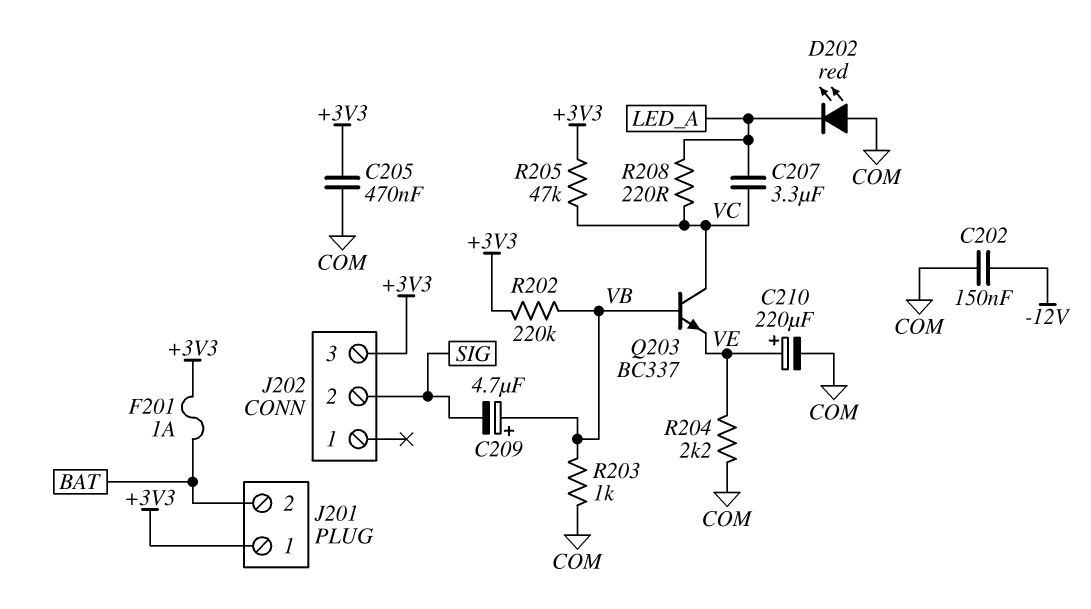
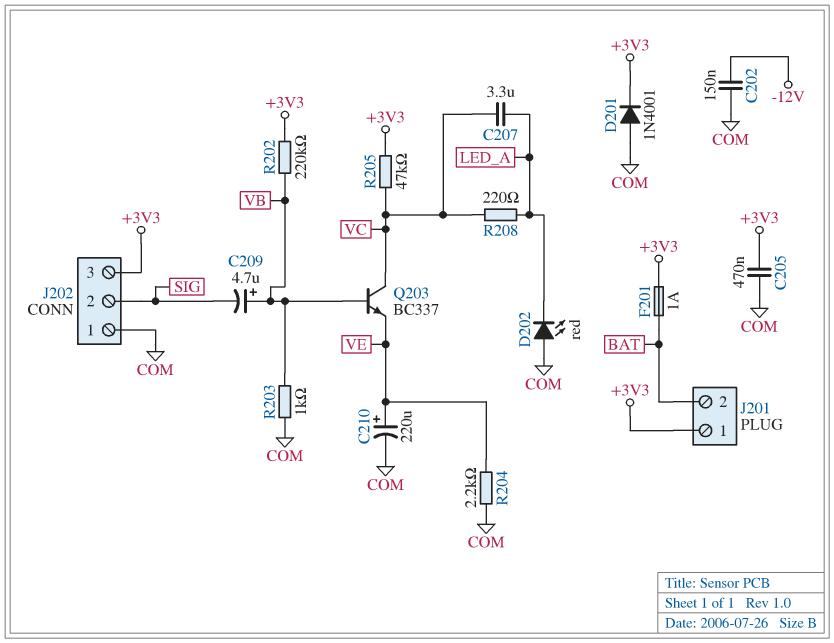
D201: none -> diode 1N4001 (A COM, K +3V3)
J202 pin 1: none -> COM

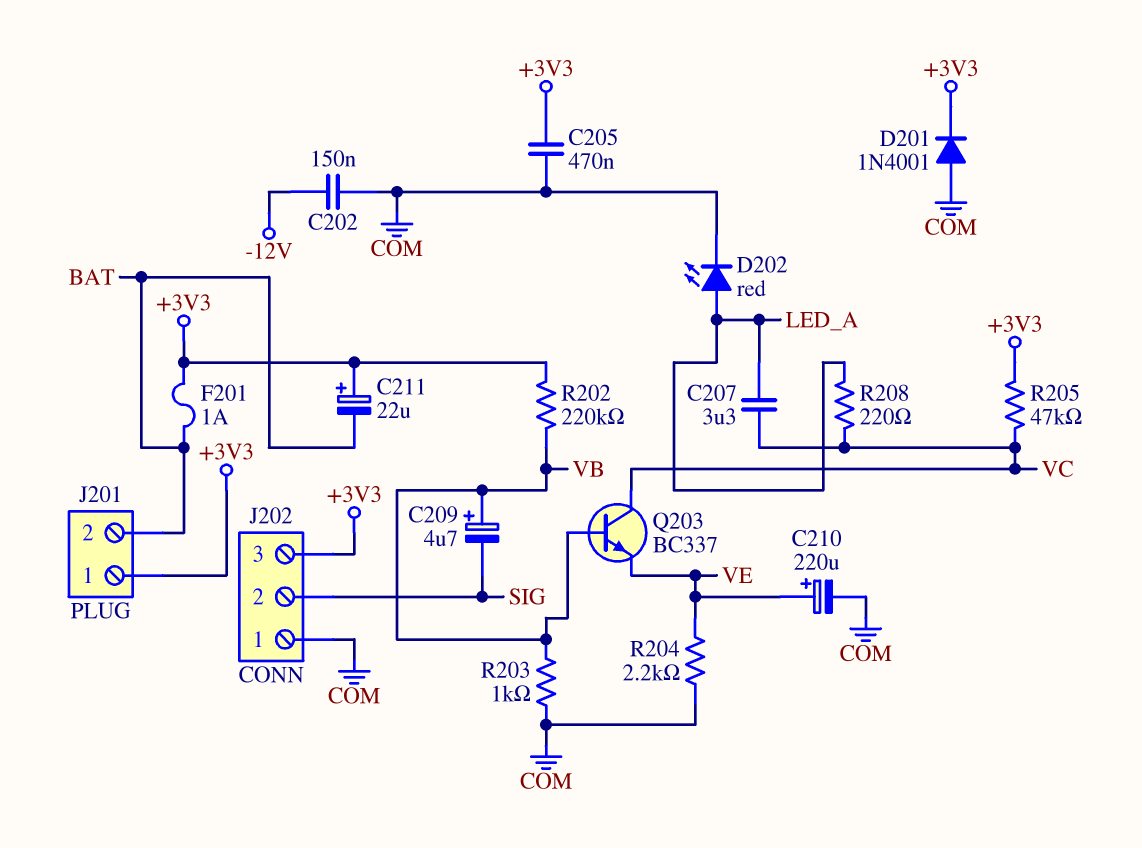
C211: none -> 22uF (plus +3V3, minus BAT)
D202: LED red (A COM, K LED_A) -> LED red (A LED_A, K COM)

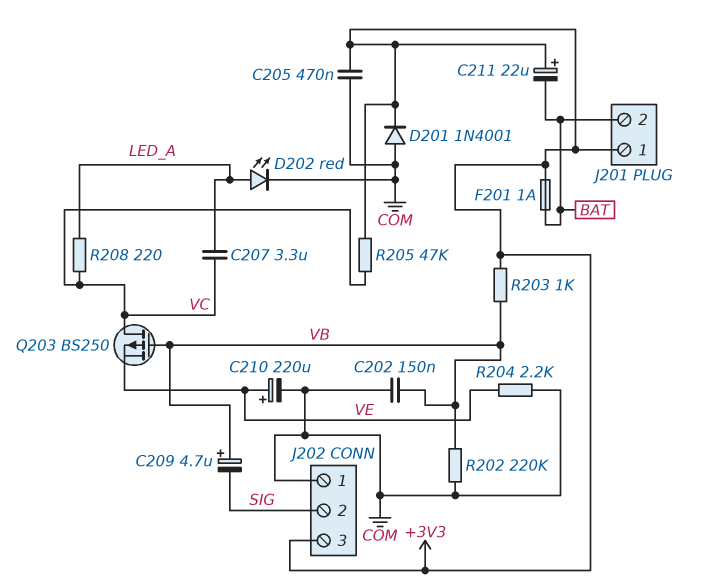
C202: 150nF (-12V, COM) -> 150nF (COM, VB)
Q203: NPN BC337 (B VB, C VC, E VE) -> PMOS BS250 (G VB, D VC, S VE)
R202: 220k (+3V3, VB) -> 220k (COM, VB)
R203: 1k (COM, VB) -> 1k (+3V3, VB)

